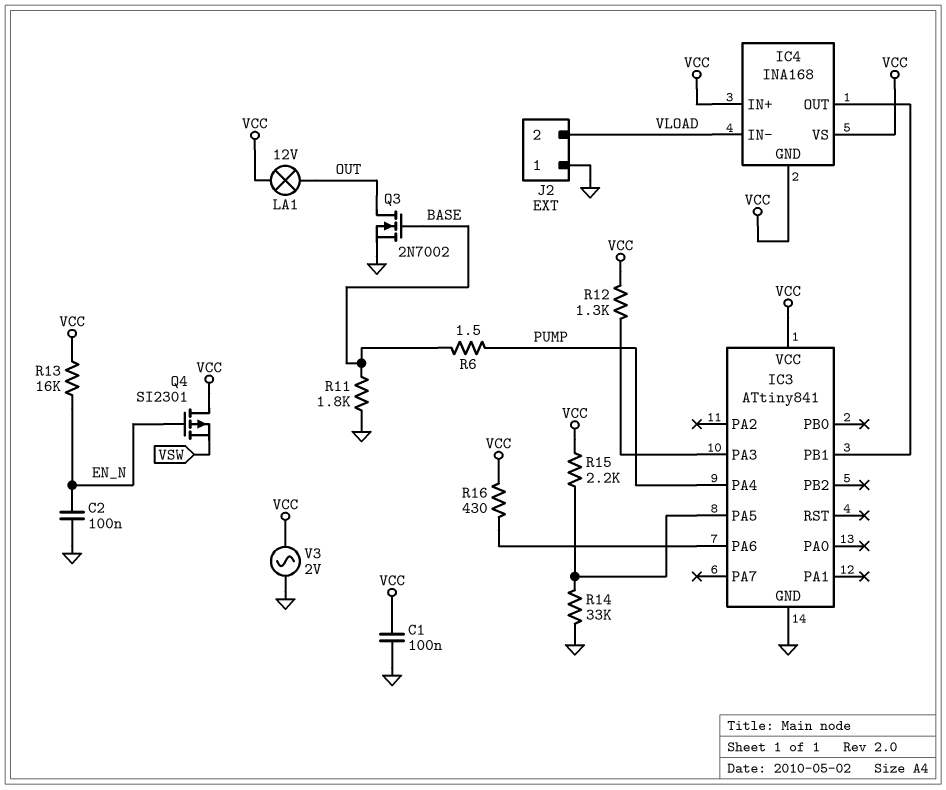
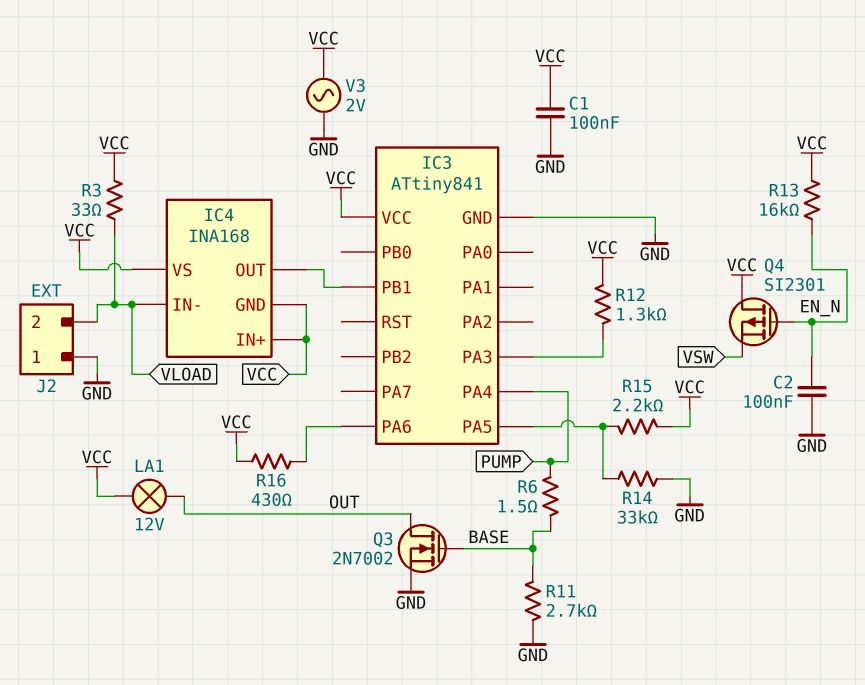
R3: none -> 33 (VCC, VLOAD)
R11: 1.8k (BASE, GND) -> 2.7k (BASE, GND)

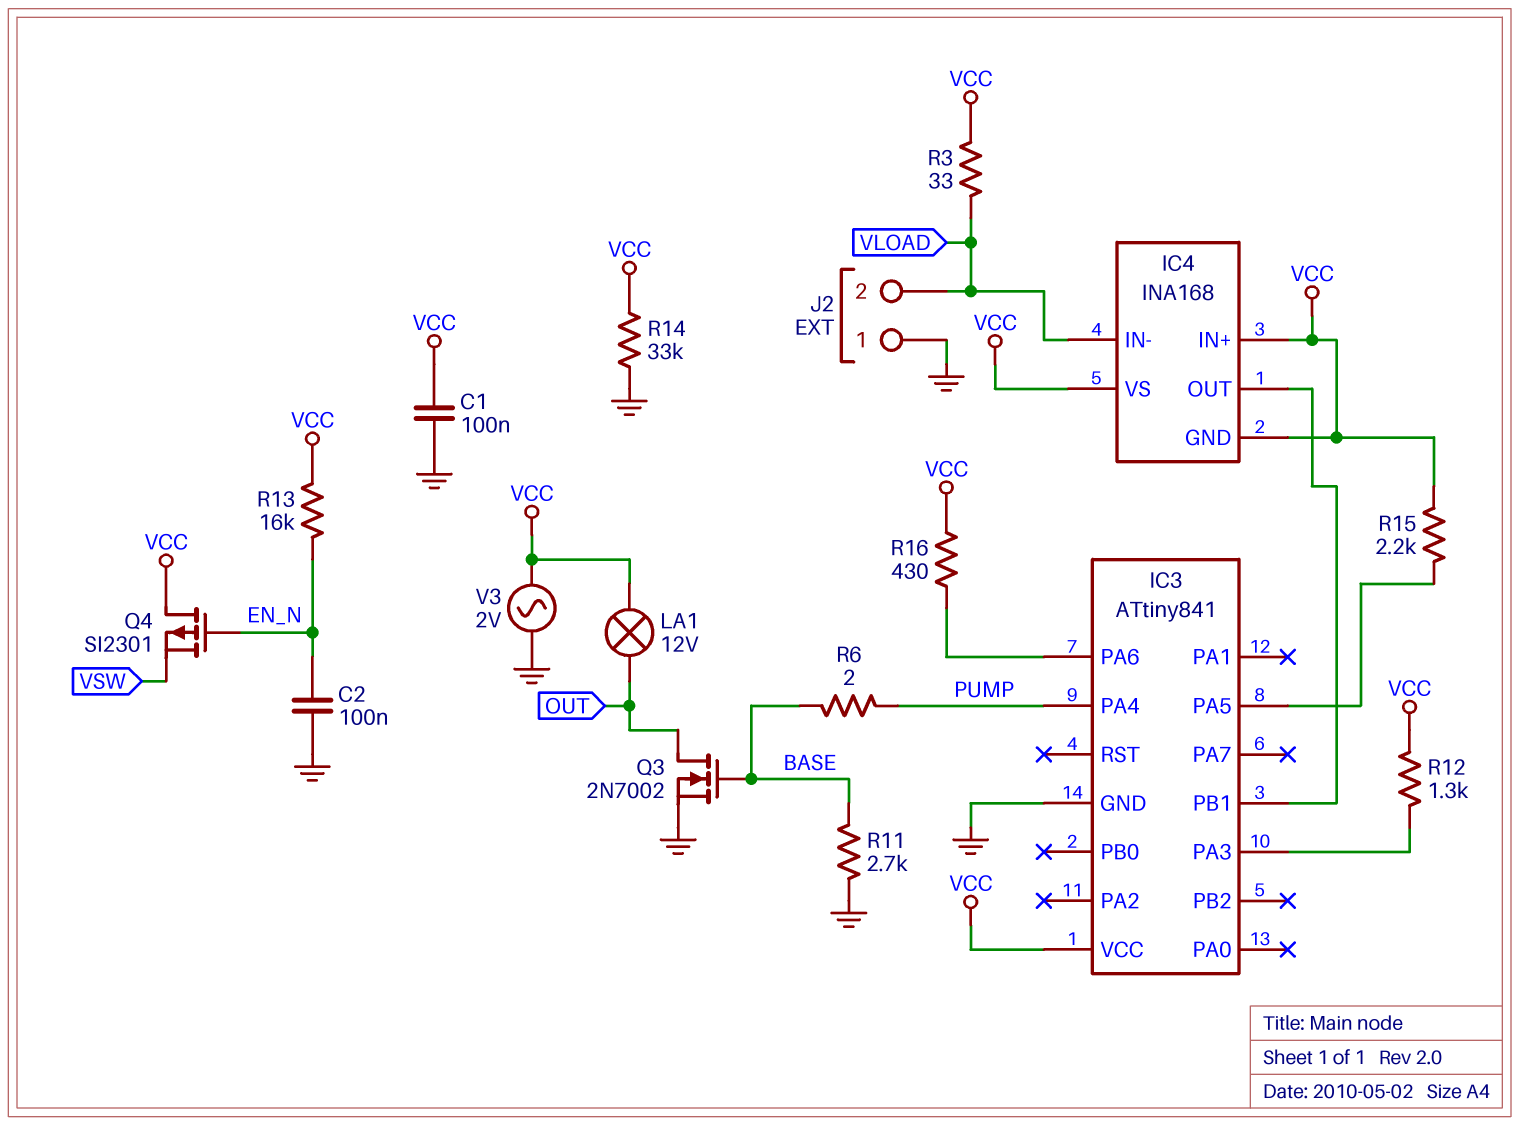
R6: 1.5 (BASE, PUMP) -> 2 (BASE, PUMP)
R14: 33k (GND, IC3/PA5) -> 33k (GND, VCC)

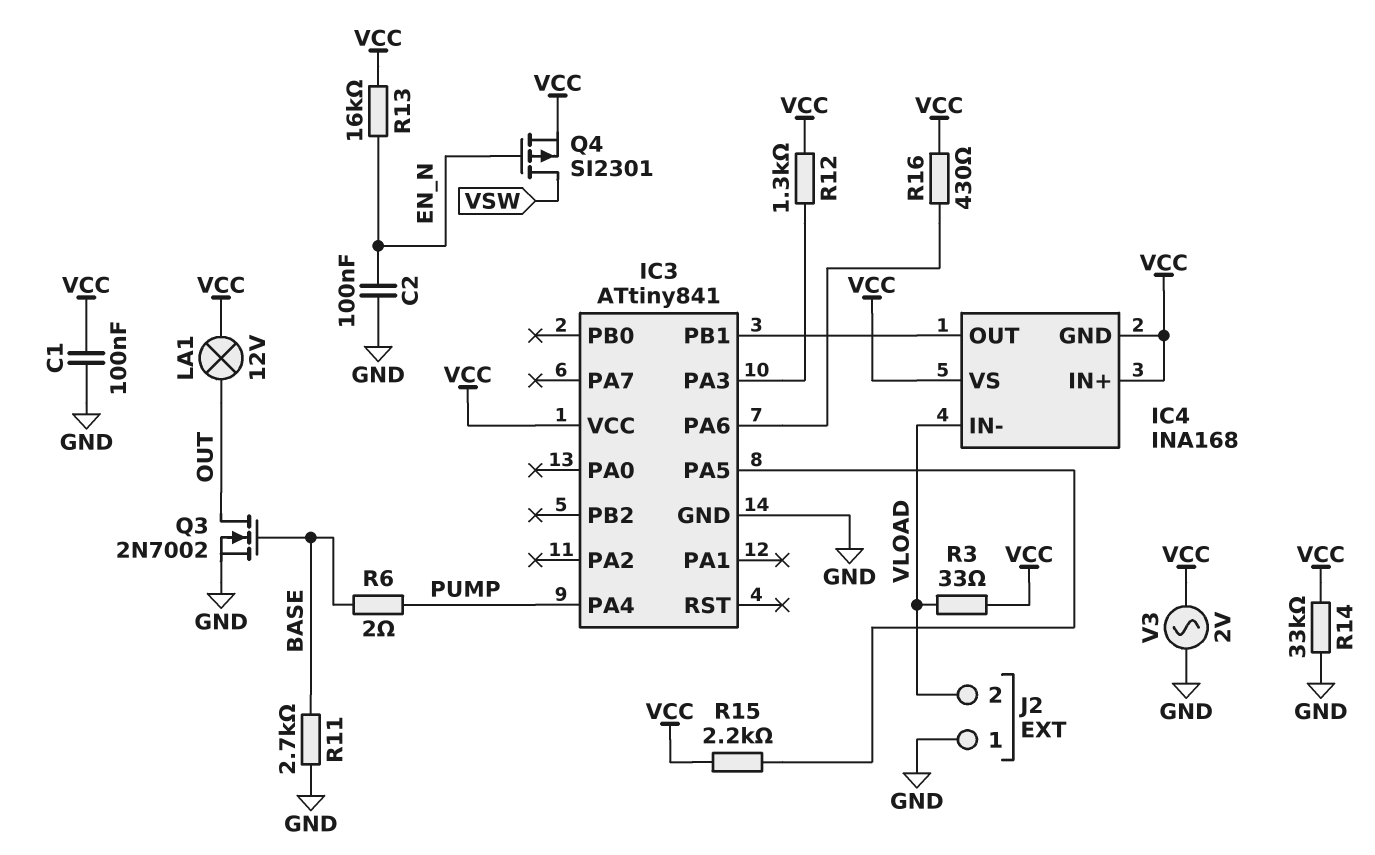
Q4: PMOS SI2301 (G EN_N, D VCC, S VSW) -> PMOS SI2301 (G EN_N, D VSW, S VCC)

